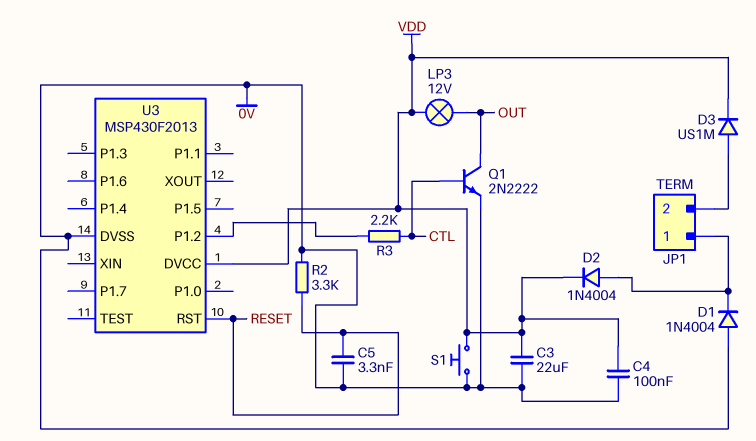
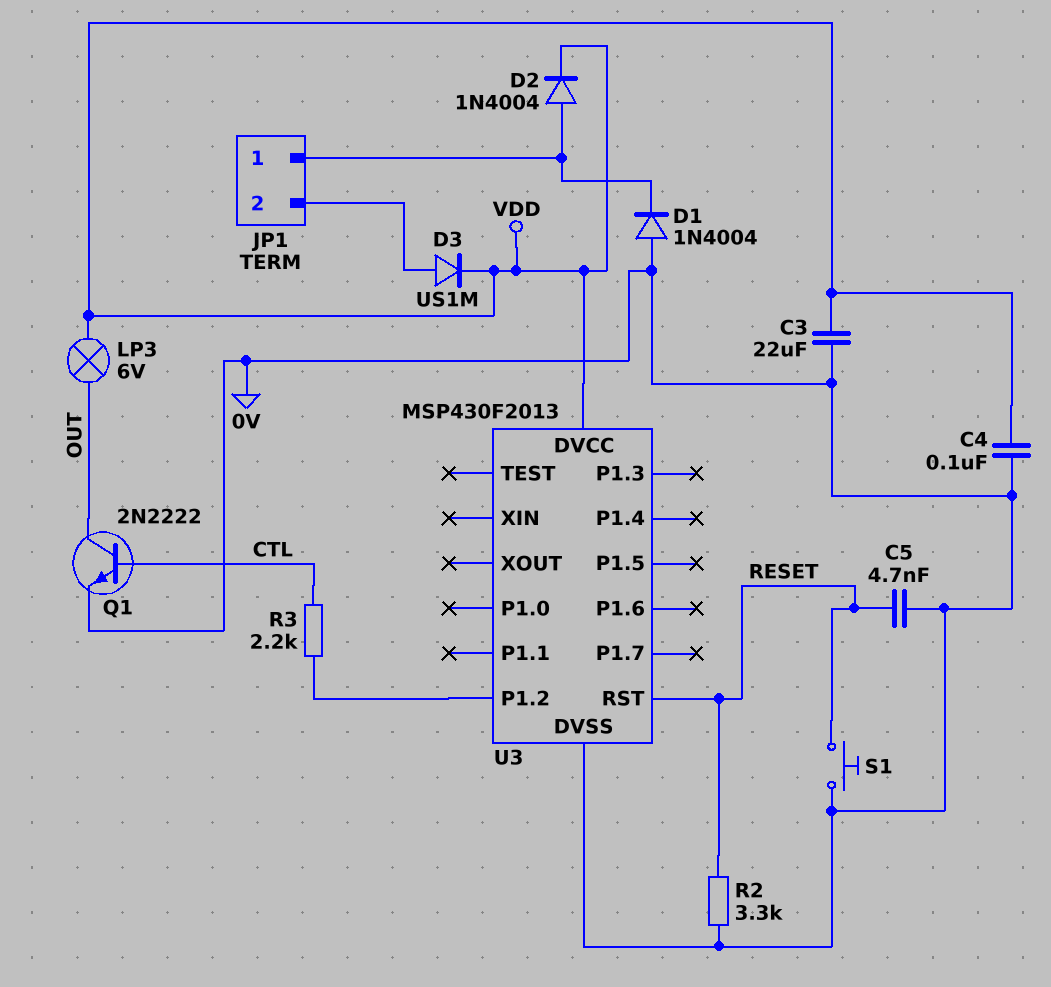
C5: 3.3nF (0V, RESET) -> 4.7nF (0V, RESET)
LP3: lamp 12V (OUT, VDD) -> lamp 6V (OUT, VDD)
S1: button (0V, VDD) -> button (0V, RESET)

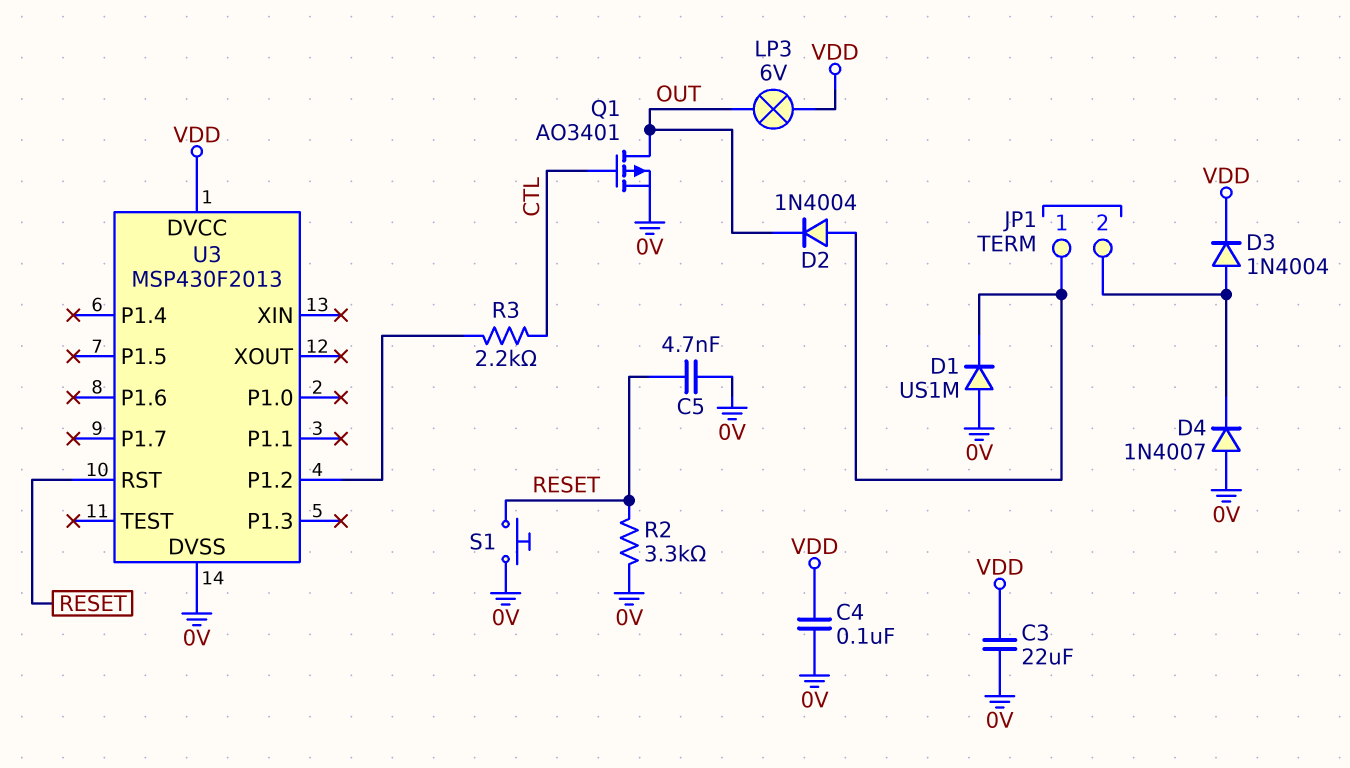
D1: diode 1N4004 (A 0V, K JP1/1) -> diode US1M (A 0V, K JP1/1)
D2: diode 1N4004 (A JP1/1, K VDD) -> diode 1N4004 (A JP1/1, K OUT)
D3: diode US1M (A JP1/2, K VDD) -> diode 1N4004 (A JP1/2, K VDD)
D4: none -> diode 1N4007 (A 0V, K JP1/2)
Q1: NPN 2N2222 (B CTL, C OUT, E 0V) -> PMOS AO3401 (G CTL, D OUT, S 0V)

